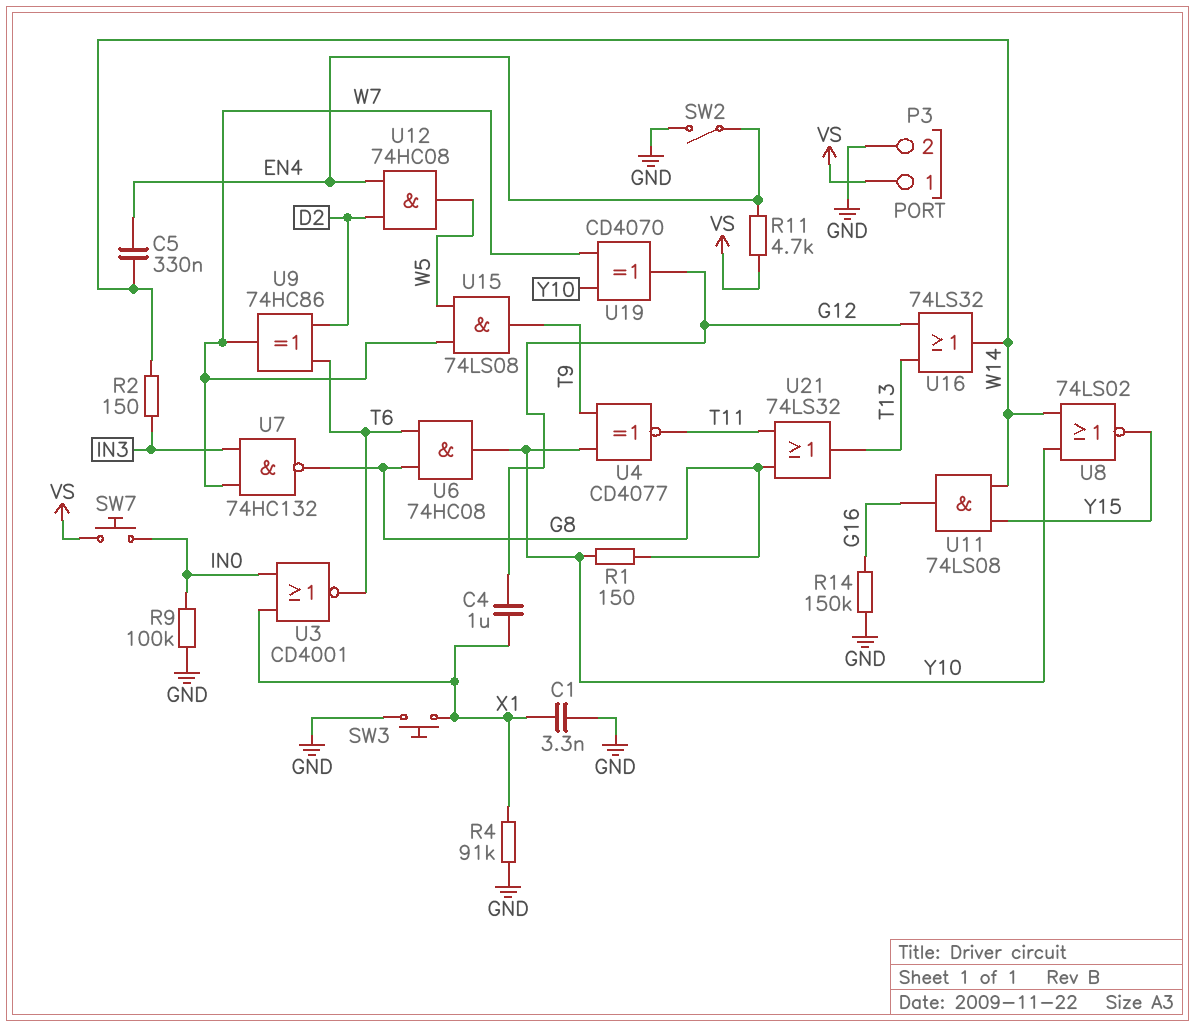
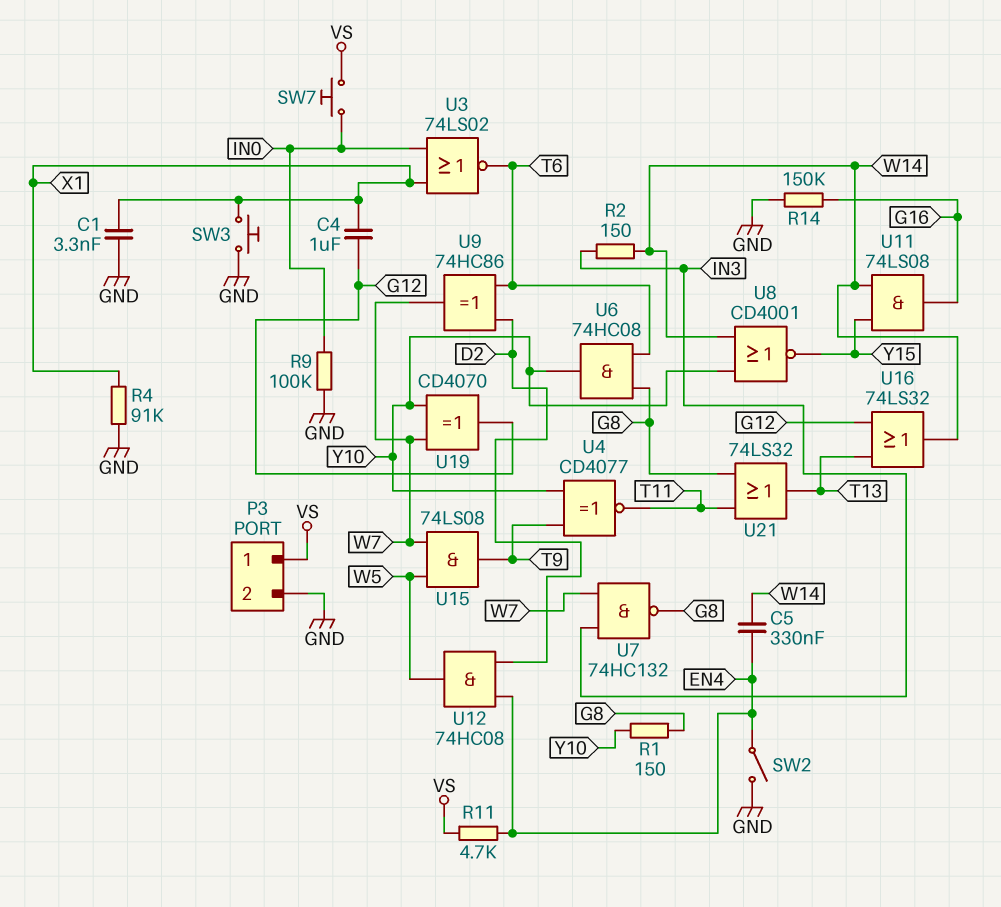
U3: NOR CD4001 (in IN0, in X1, out T6) -> NOR 74LS02 (in IN0, in X1, out T6)
U8: NOR 74LS02 (in W14, in Y10, out Y15) -> NOR CD4001 (in W14, in Y10, out Y15)

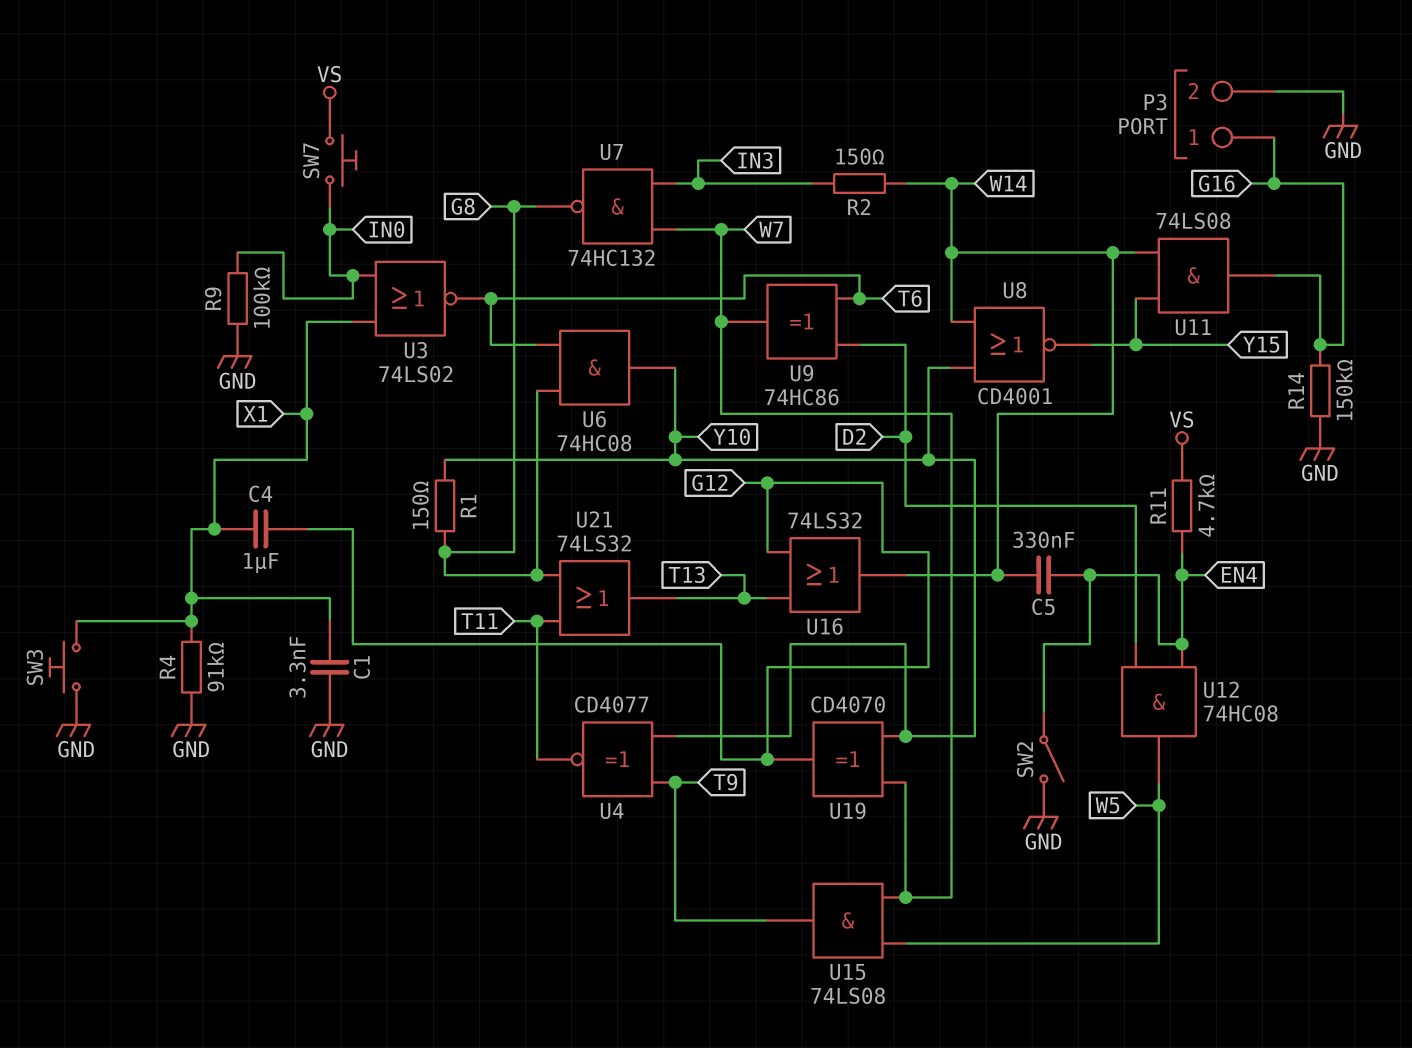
P3 pin 1: VS -> G16

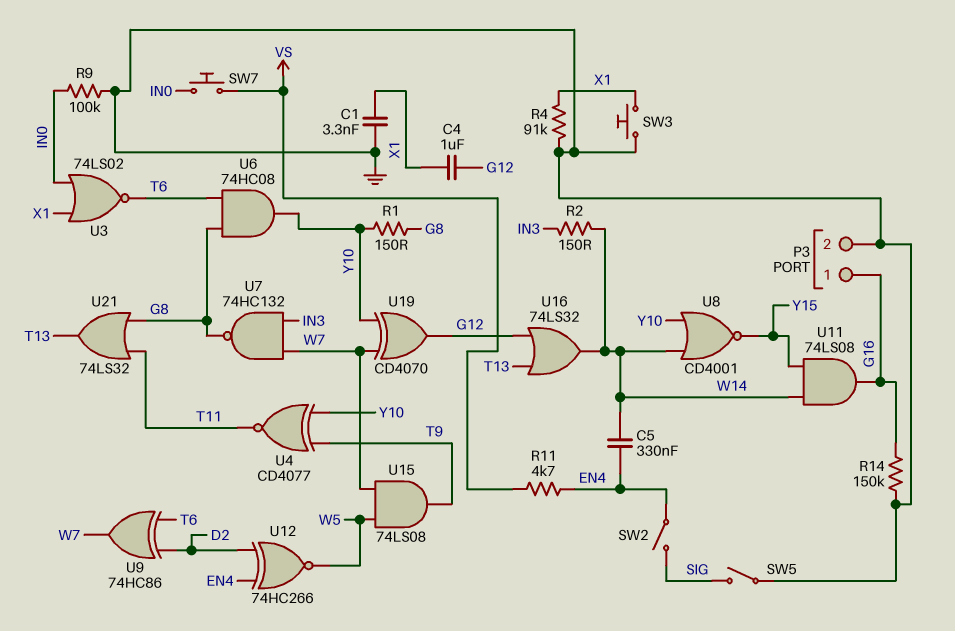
SW2: switch (EN4, GND) -> switch (EN4, SIG)
SW5: none -> switch (GND, SIG)
U12: AND 74HC08 (in D2, in EN4, out W5) -> XNOR 74HC266 (in D2, in EN4, out W5)

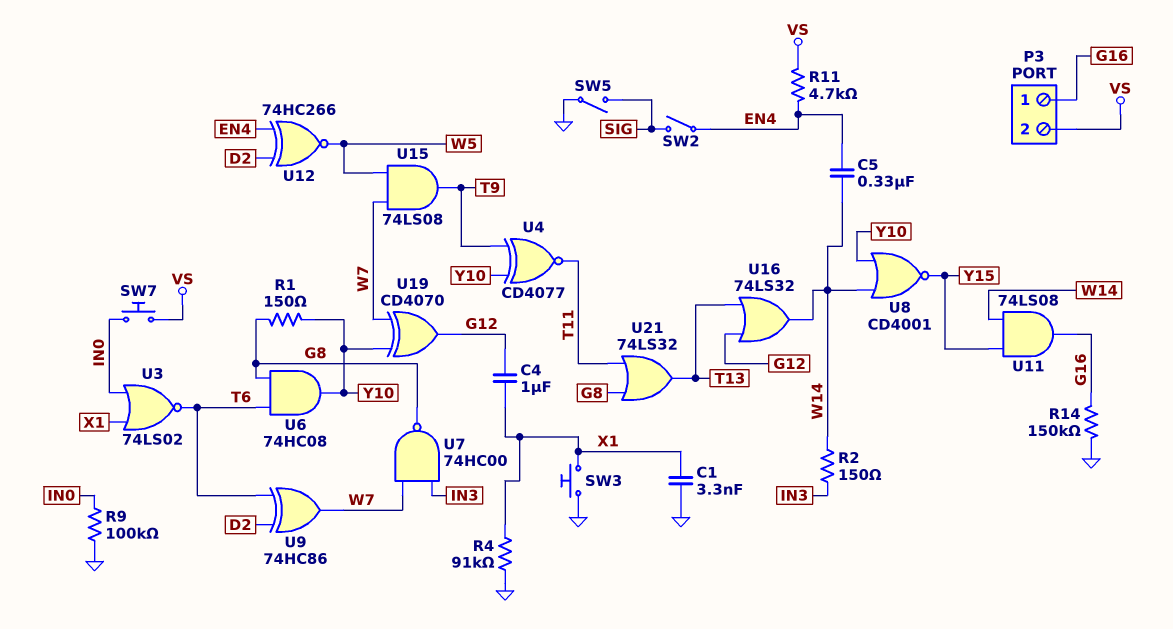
P3 pin 2: GND -> VS
U7: NAND 74HC132 (in IN3, in W7, out G8) -> NAND 74HC00 (in IN3, in W7, out G8)

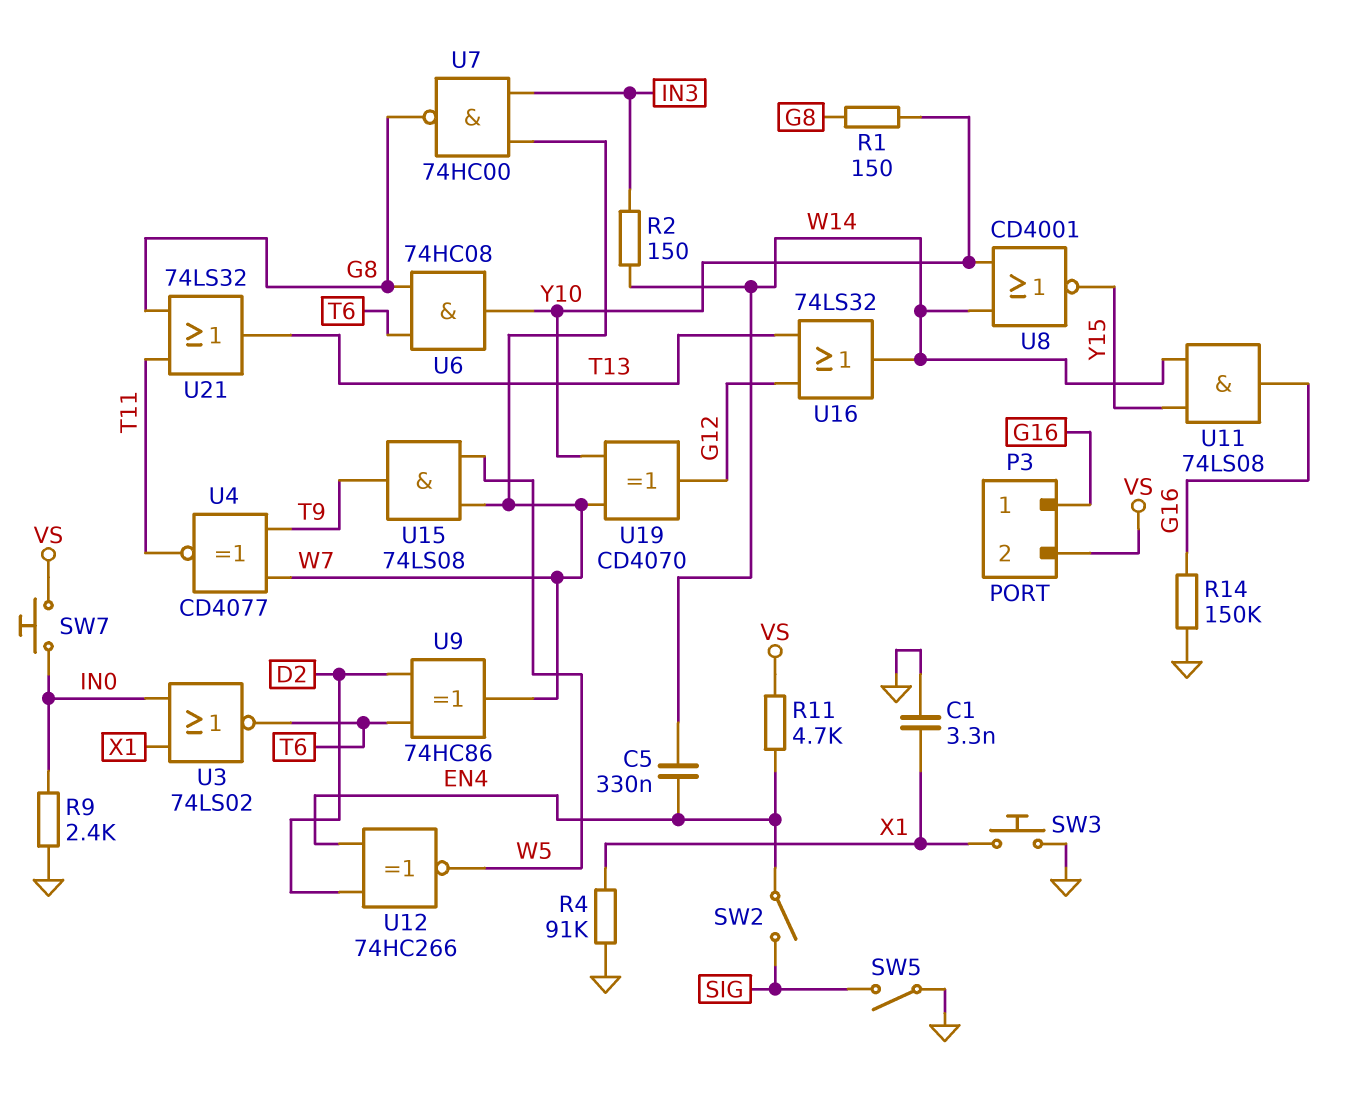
C4: 1uF (G12, X1) -> none
R9: 100k (GND, IN0) -> 2.4k (GND, IN0)
U4: XNOR CD4077 (in T9, in Y10, out T11) -> XNOR CD4077 (in T9, in W7, out T11)

